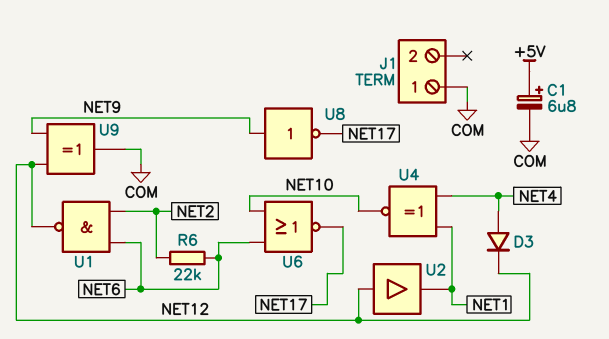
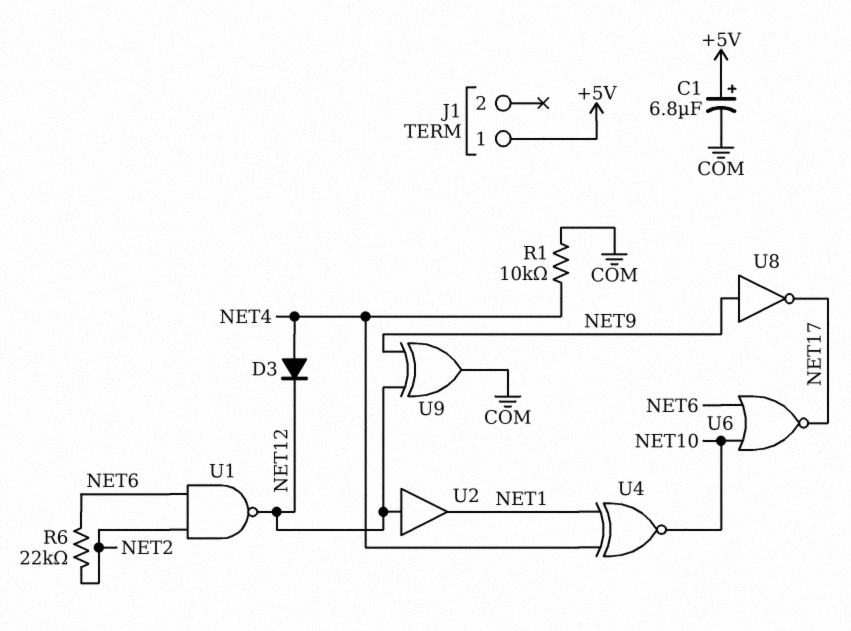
J1 pin 1: COM -> +5V
R1: none -> 10k (COM, NET4)

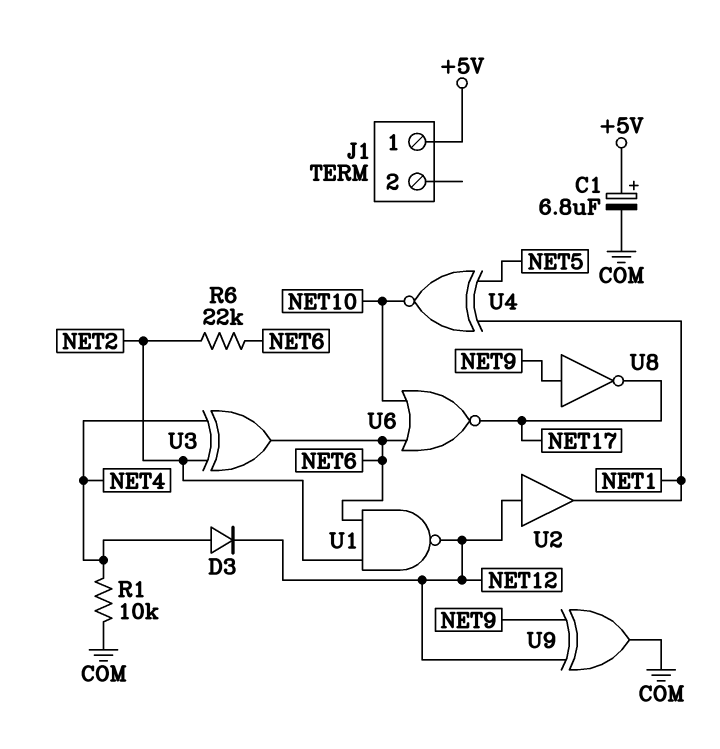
U3: none -> XOR (in NET2, in NET4, out NET6)
U4: XNOR (in NET1, in NET4, out NET10) -> XNOR (in NET1, in NET5, out NET10)

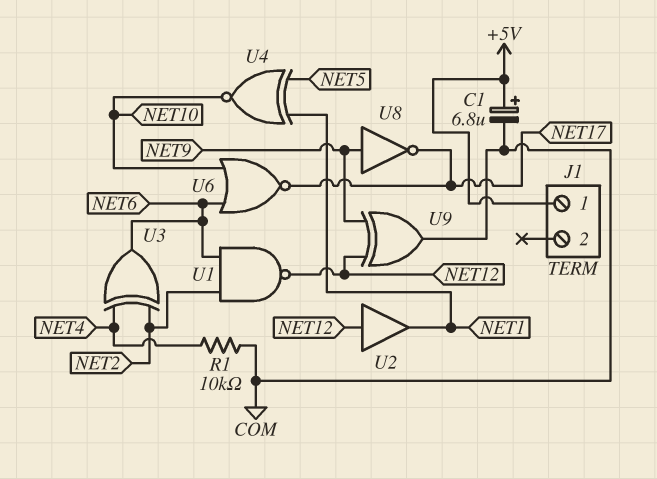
D3: diode (A NET4, K NET12) -> none
R6: 22k (NET2, NET6) -> none

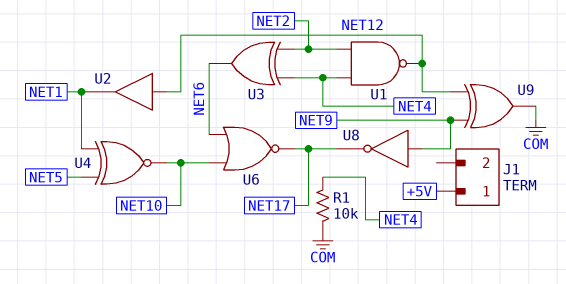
C1: 6.8uF (plus +5V, minus COM) -> none
U1: NAND (in NET2, in NET6, out NET12) -> NAND (in NET2, in NET4, out NET12)

